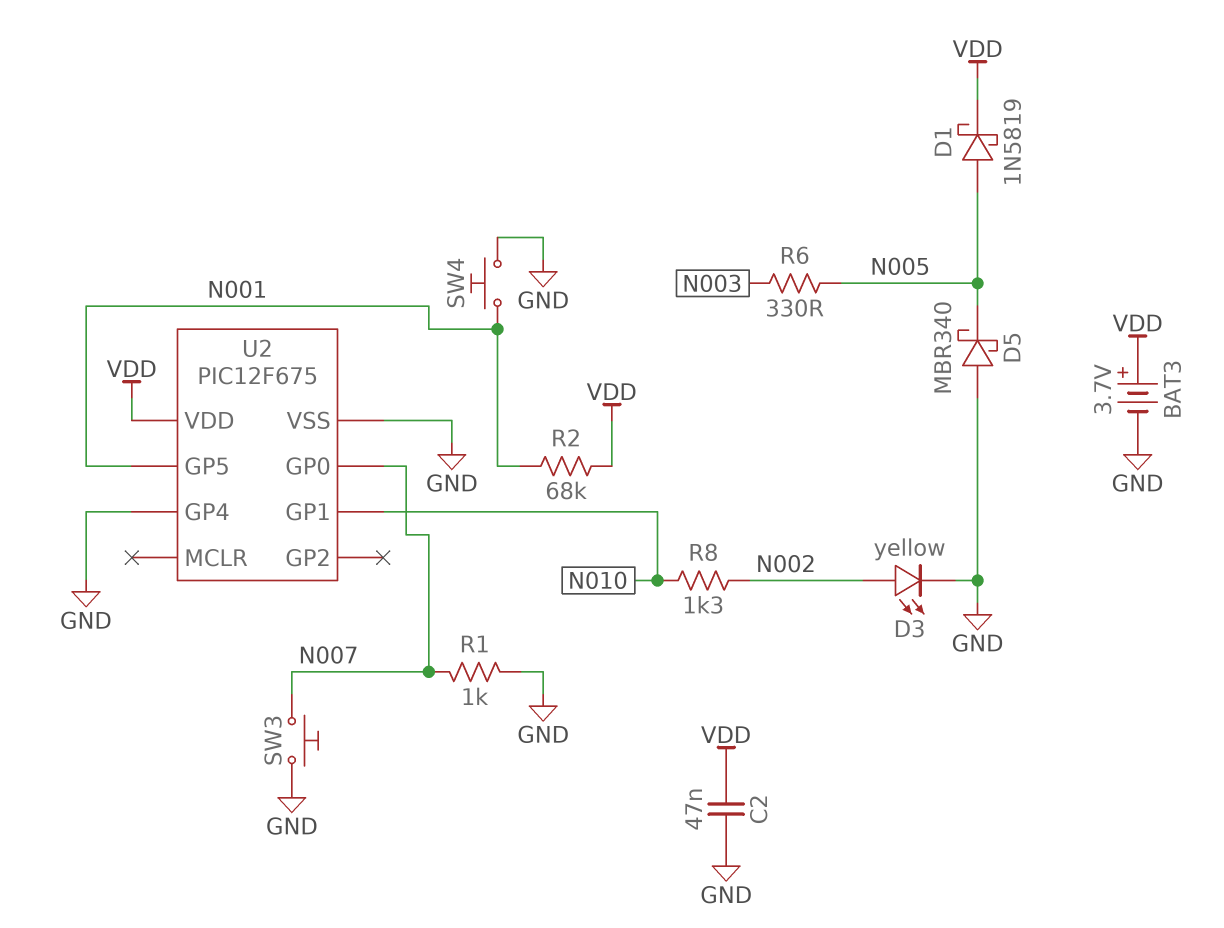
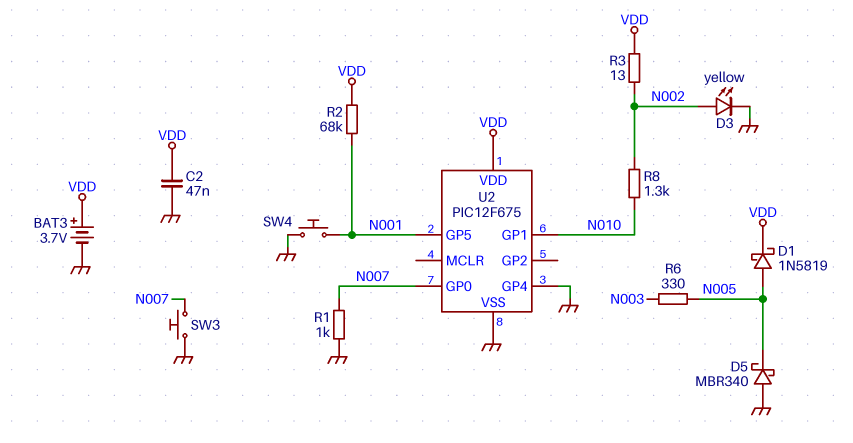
R3: none -> 13 (N002, VDD)

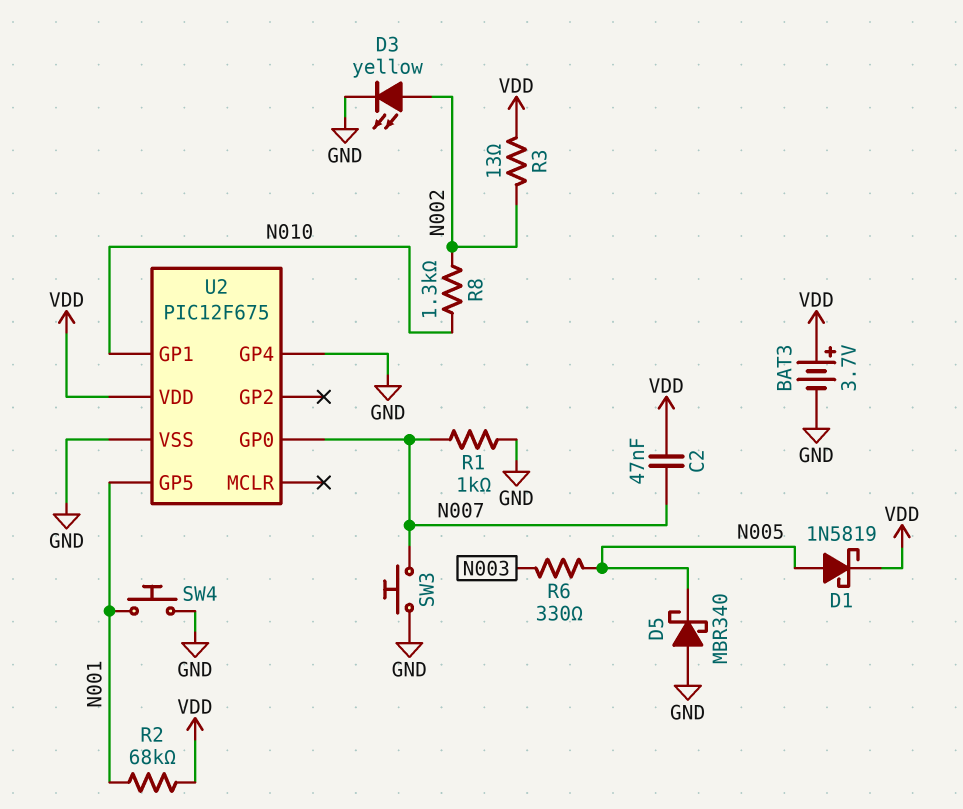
C2: 47nF (GND, VDD) -> 47nF (N007, VDD)

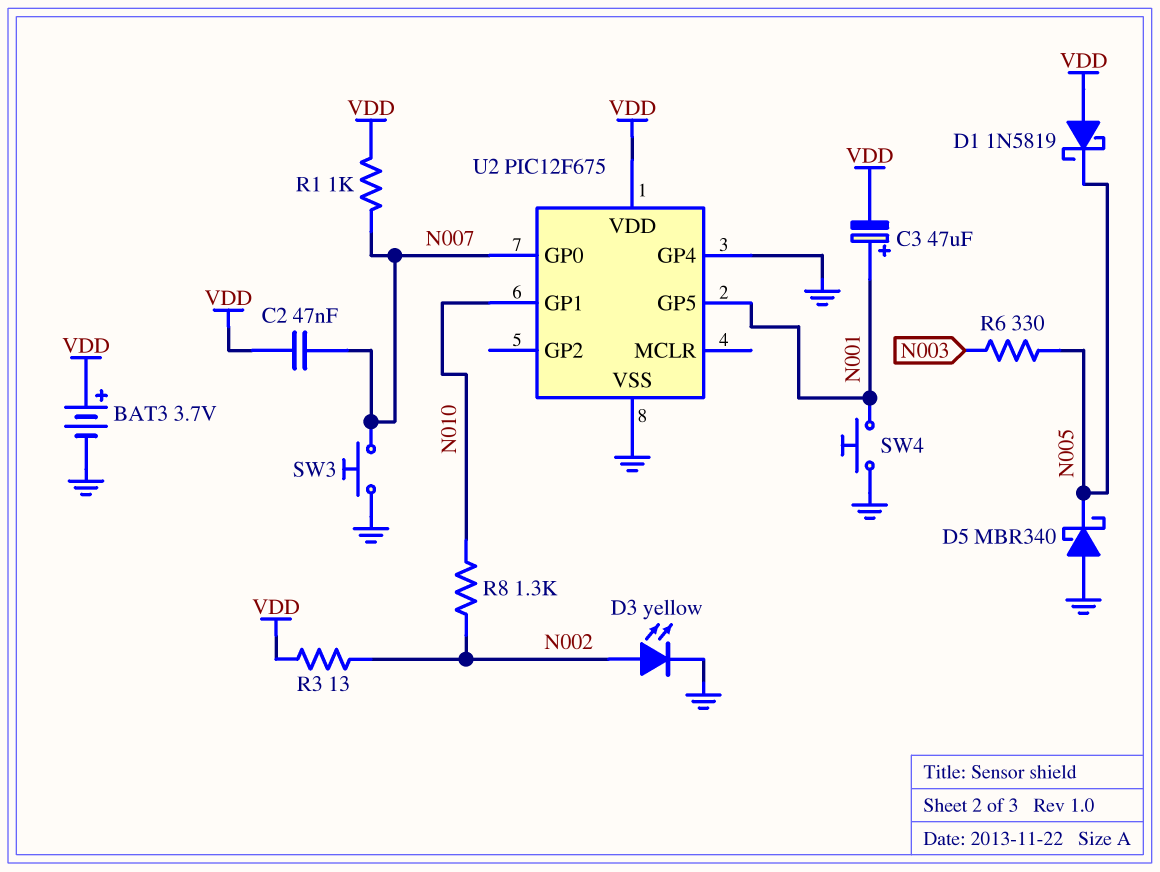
C3: none -> 47uF (plus N001, minus VDD)
D1: schottky 1N5819 (A N005, K VDD) -> schottky 1N5819 (A VDD, K N005)
R1: 1k (GND, N007) -> 1k (N007, VDD)
R2: 68k (N001, VDD) -> none

